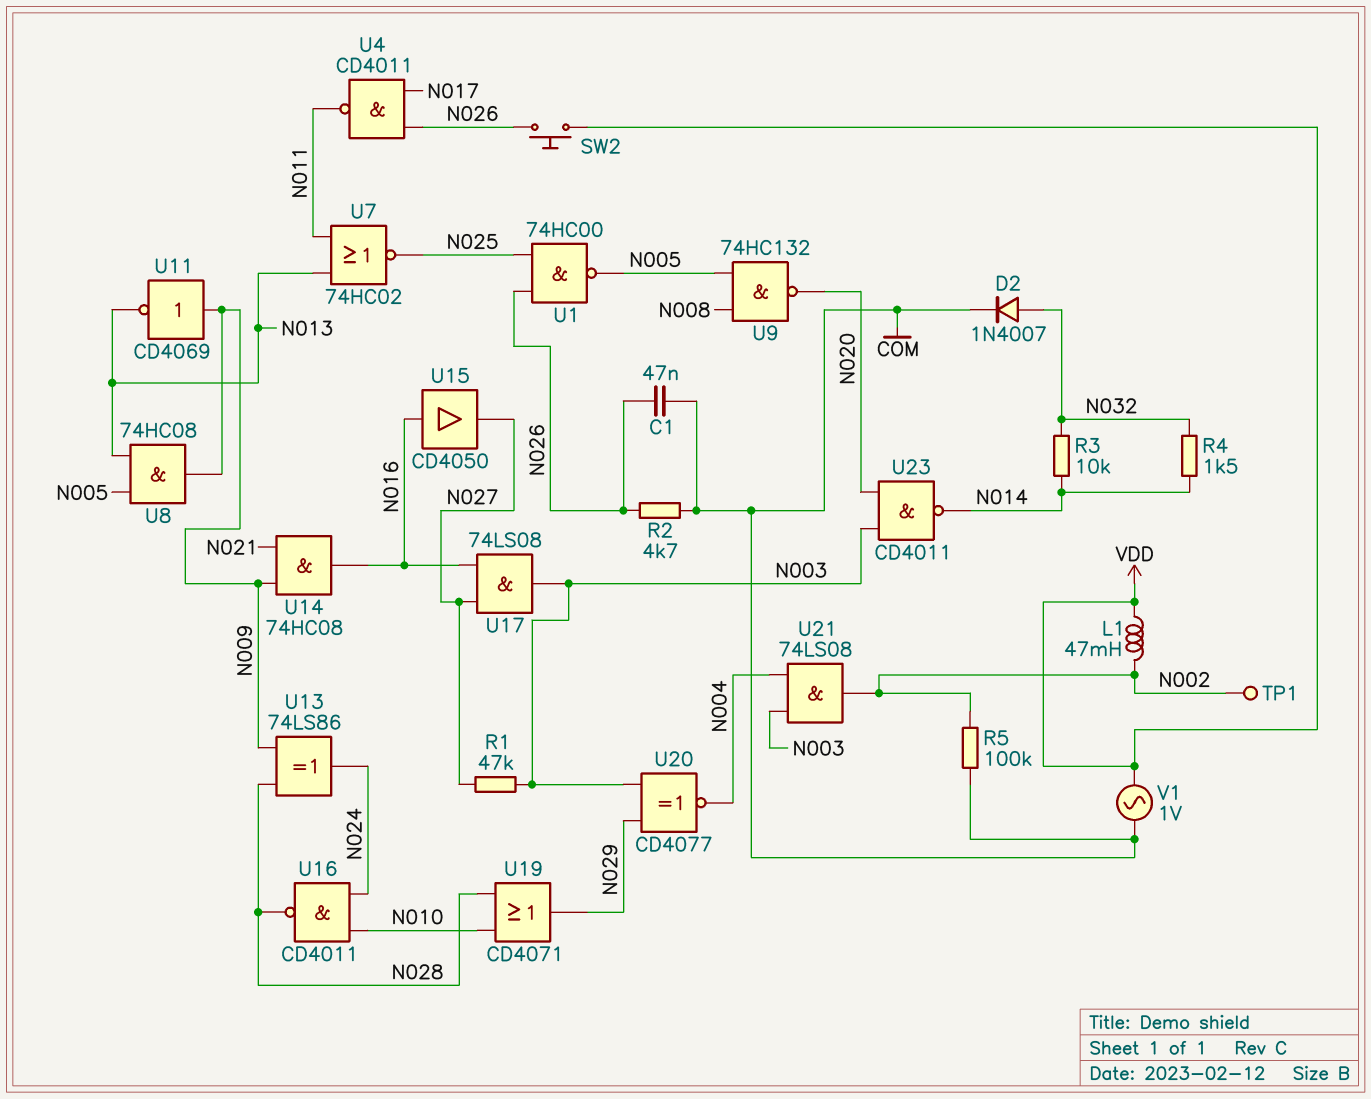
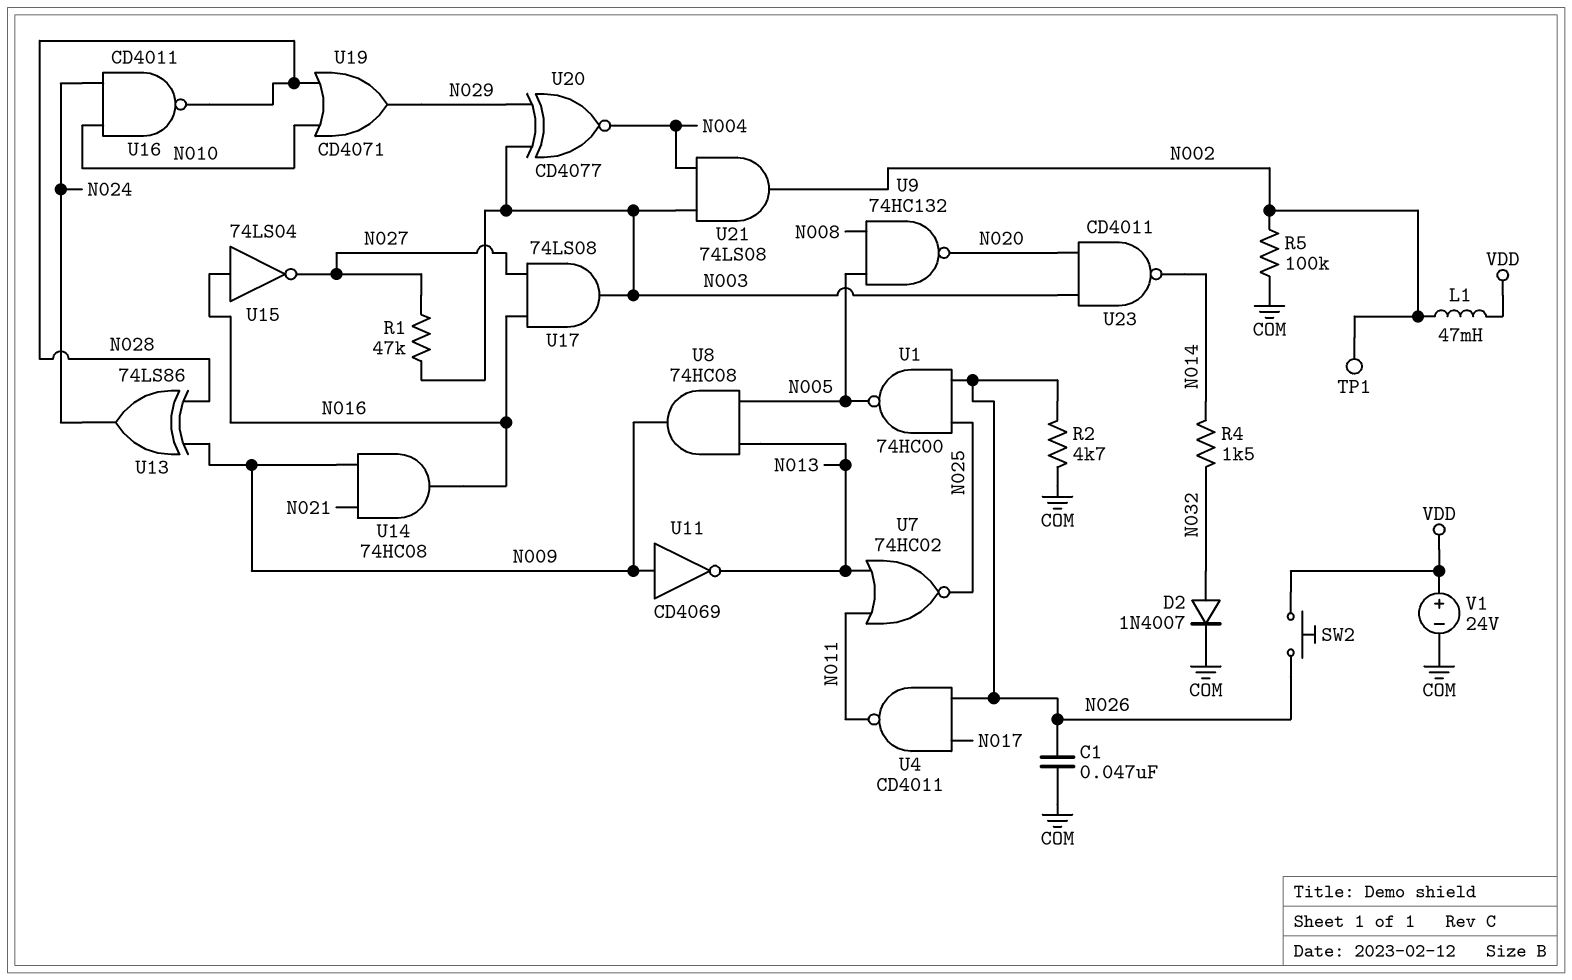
R3: 10k (N014, N032) -> none
U15: buffer CD4050 (in N016, out N027) -> NOT 74LS04 (in N016, out N027)
V1: AC 1V (COM, VDD) -> 24V (plus VDD, minus COM)

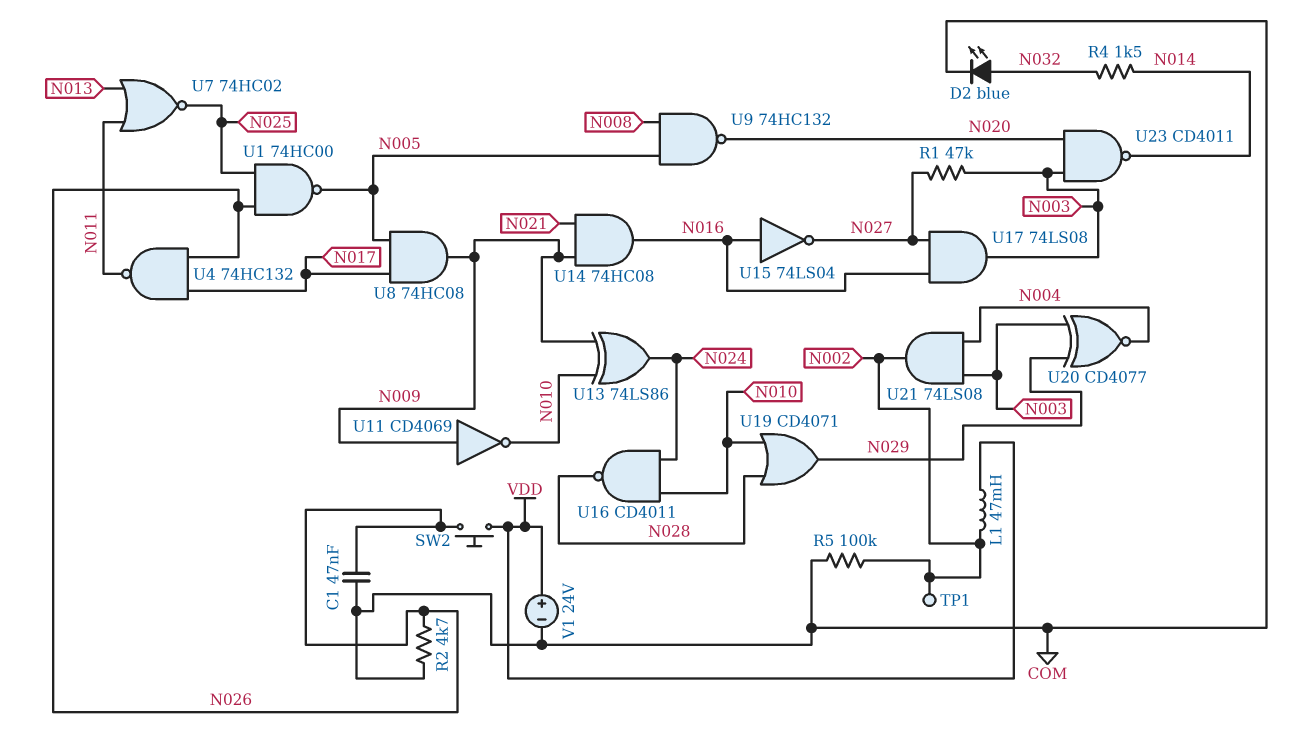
D2: diode 1N4007 (A N032, K COM) -> LED blue (A N032, K COM)
U4: NAND CD4011 (in N017, in N026, out N011) -> NAND 74HC132 (in N017, in N026, out N011)
U8: AND 74HC08 (in N005, in N013, out N009) -> AND 74HC08 (in N005, in N017, out N009)
U11: NOT CD4069 (in N009, out N013) -> NOT CD4069 (in N009, out N010)
U13: XOR 74LS86 (in N009, in N028, out N024) -> XOR 74LS86 (in N009, in N010, out N024)

